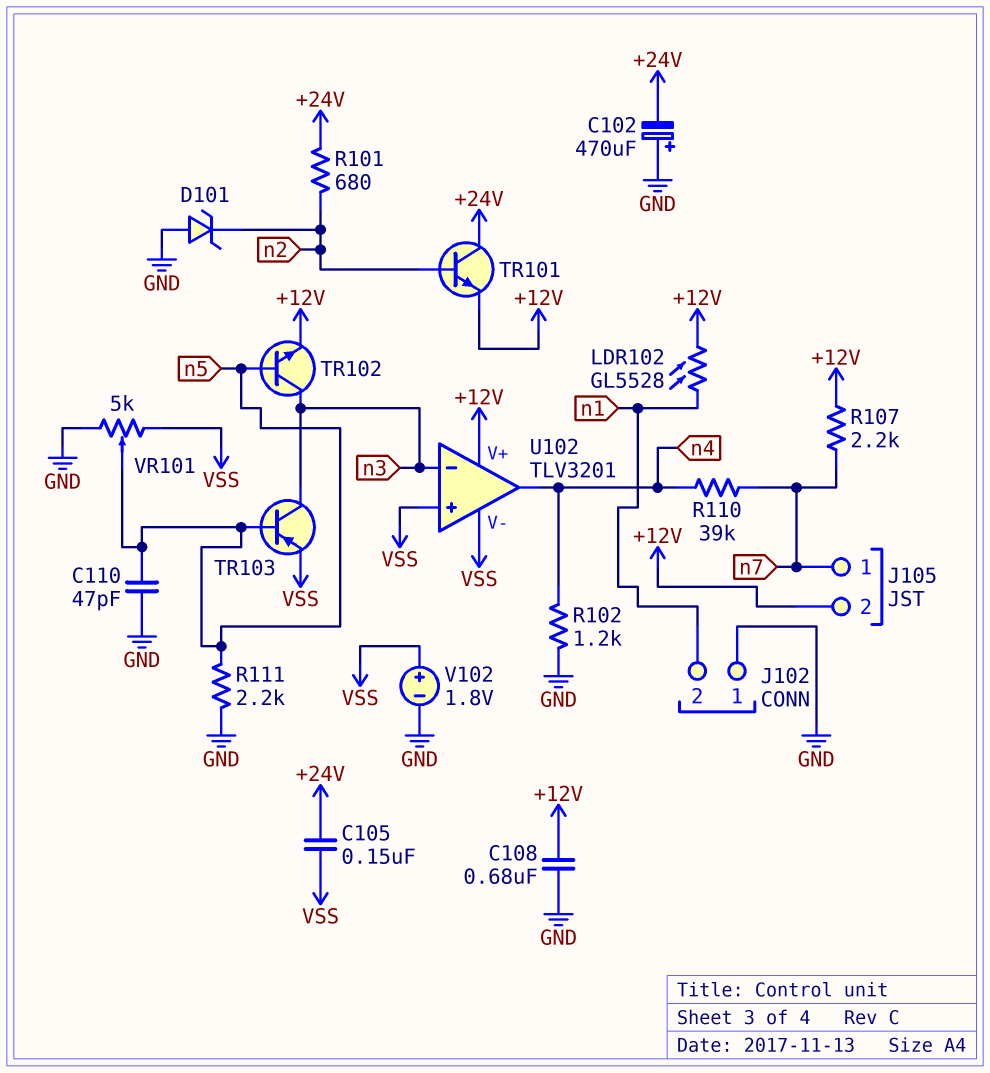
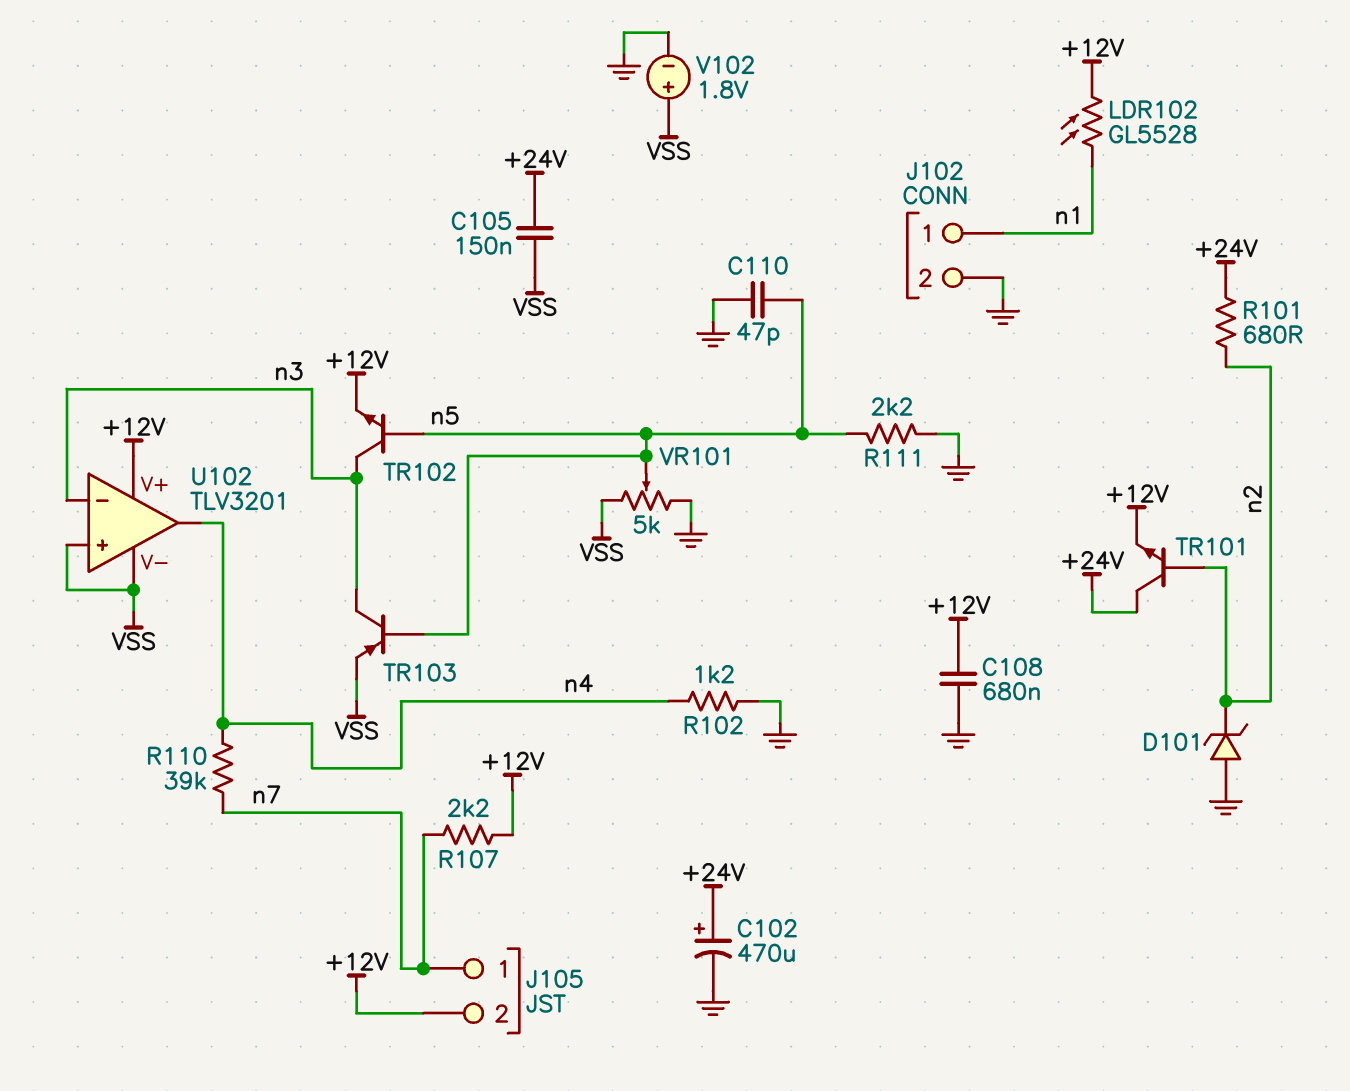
C102: 470uF (plus GND, minus +24V) -> 470uF (plus +24V, minus GND)
J102 pin 1: GND -> n1
J102 pin 2: n1 -> GND

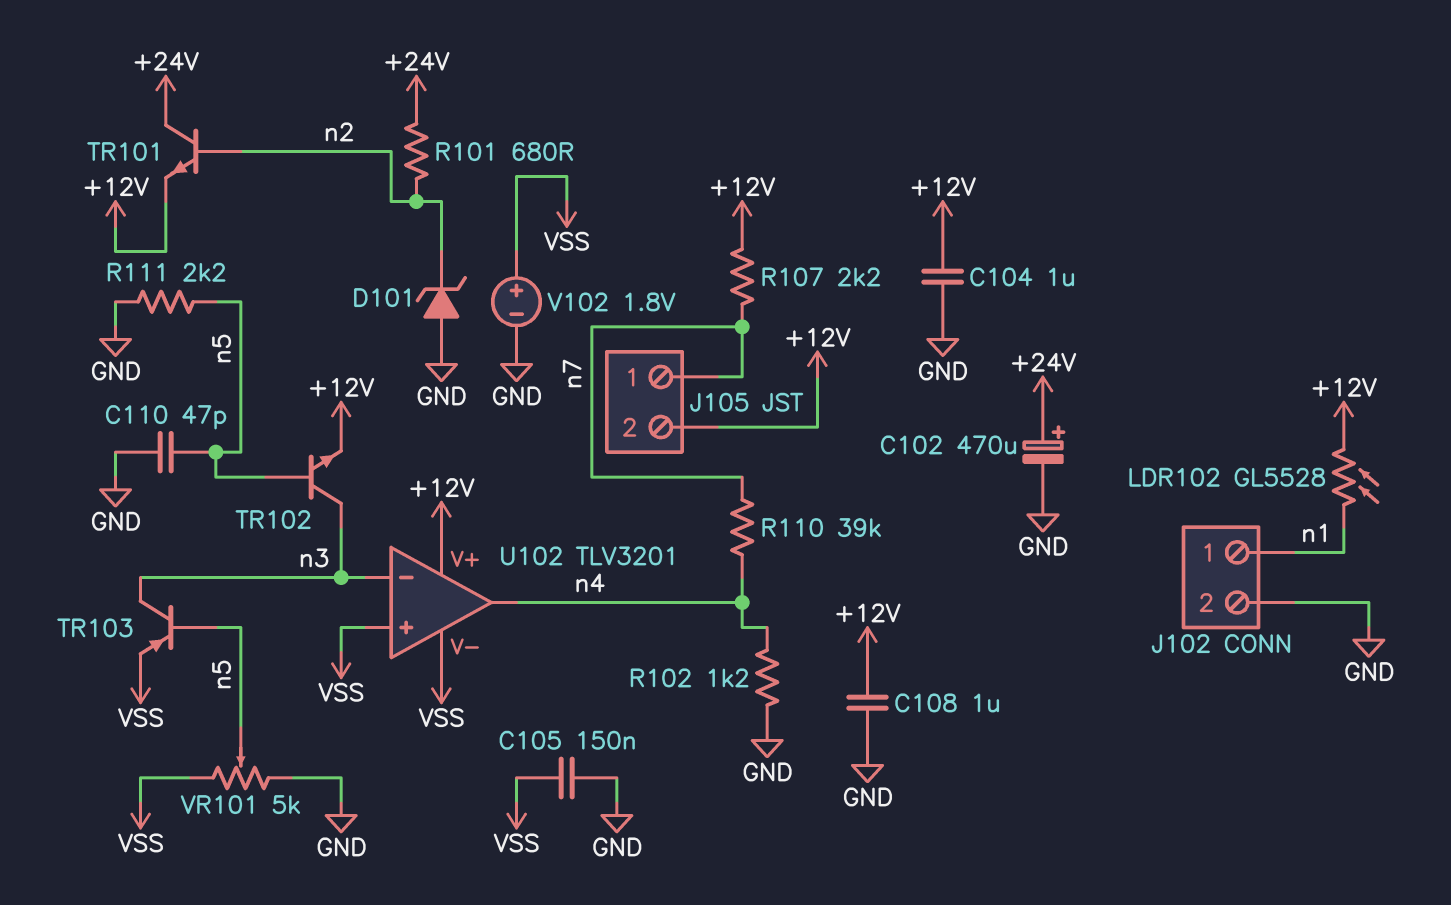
C104: none -> 1uF (+12V, GND)
C105: 150nF (+24V, VSS) -> 150nF (GND, VSS)
C108: 680nF (+12V, GND) -> 1uF (+12V, GND)

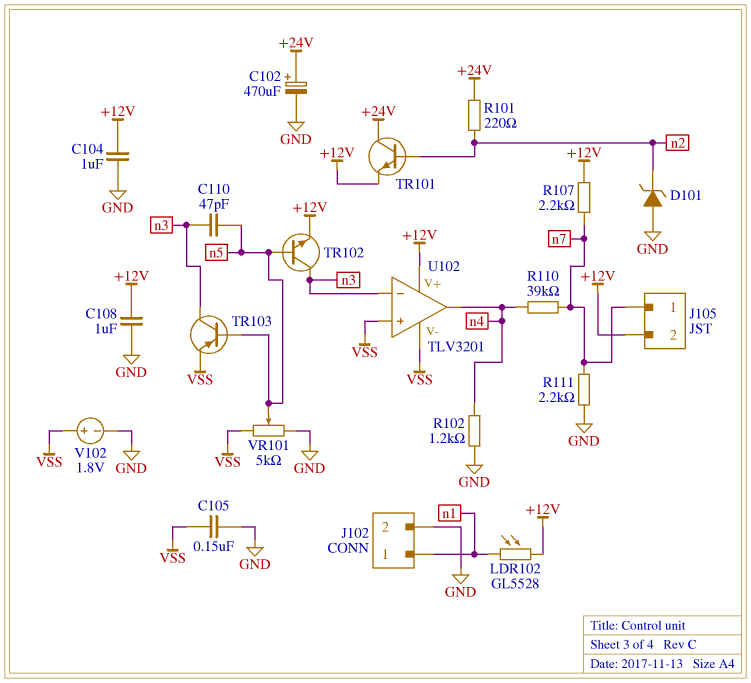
C110: 47pF (GND, n5) -> 47pF (n3, n5)
R101: 680 (+24V, n2) -> 220 (+24V, n2)
R111: 2.2k (GND, n5) -> 2.2k (GND, n7)

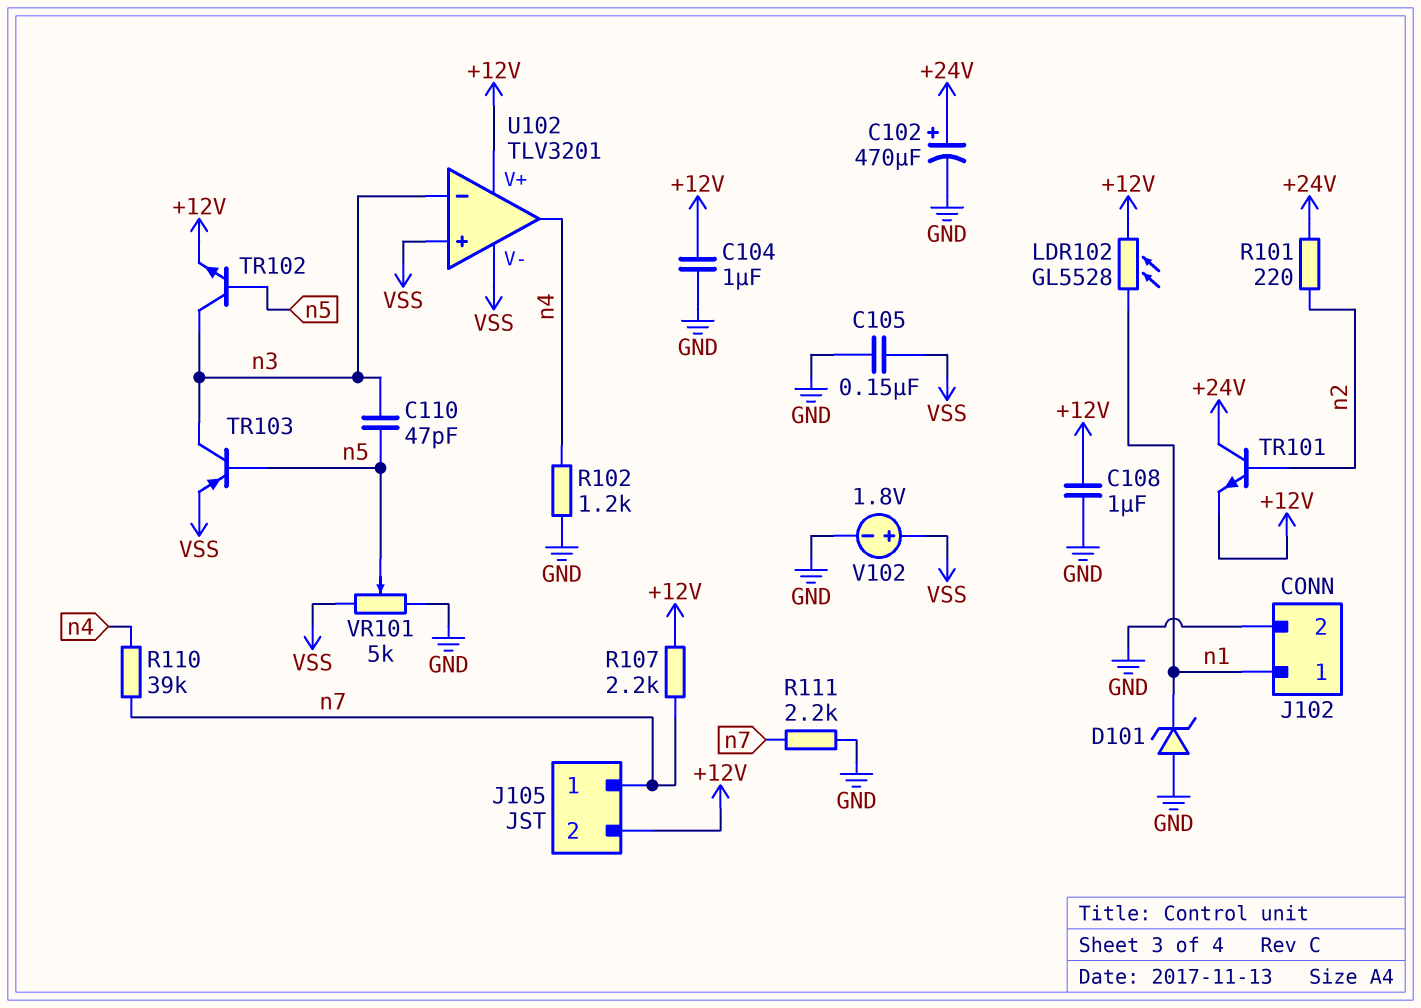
D101: zener (A GND, K n2) -> zener (A GND, K n1)

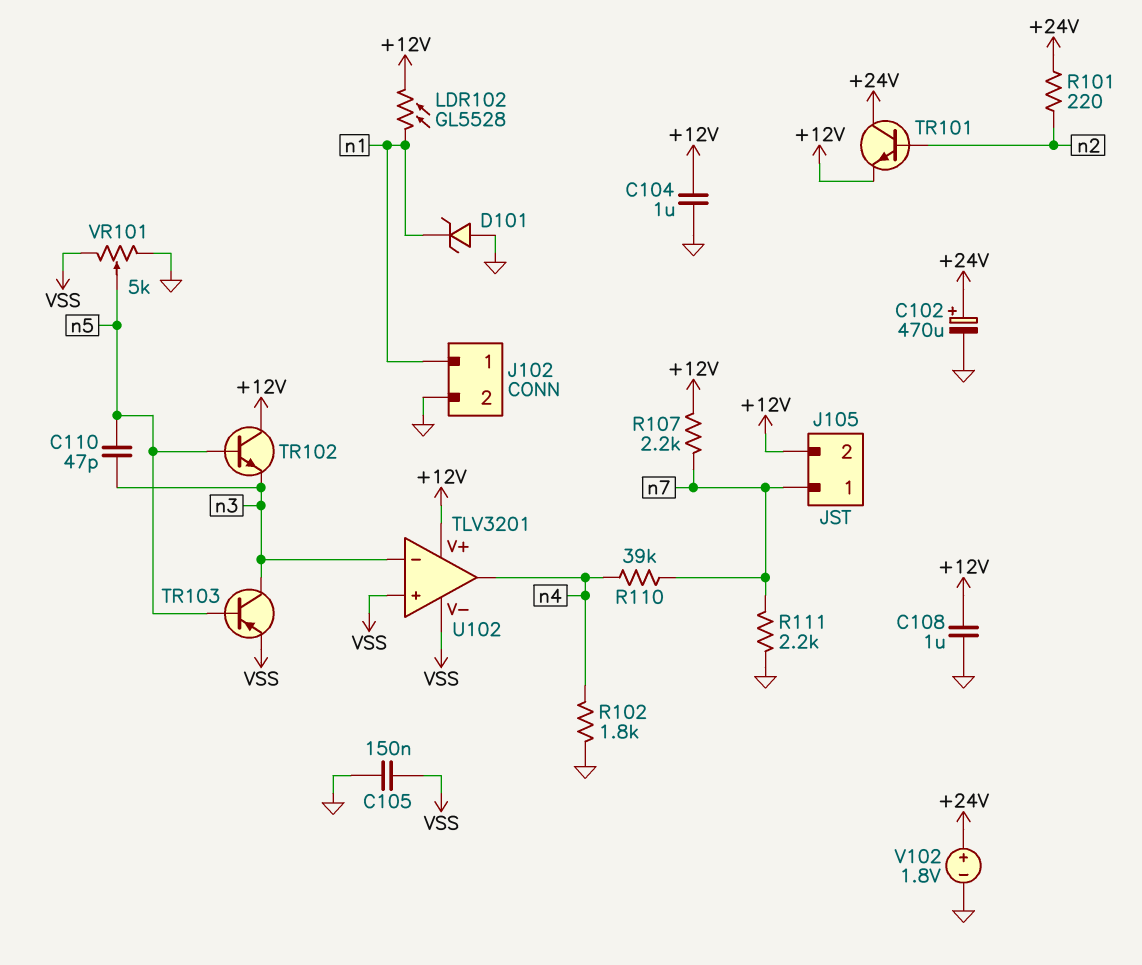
R102: 1.2k (GND, n4) -> 1.8k (GND, n4)
TR102: NPN (B n5, C n3, E +12V) -> NPN (B n5, C +12V, E n3)
V102: 1.8V (plus VSS, minus GND) -> 1.8V (plus +24V, minus GND)

